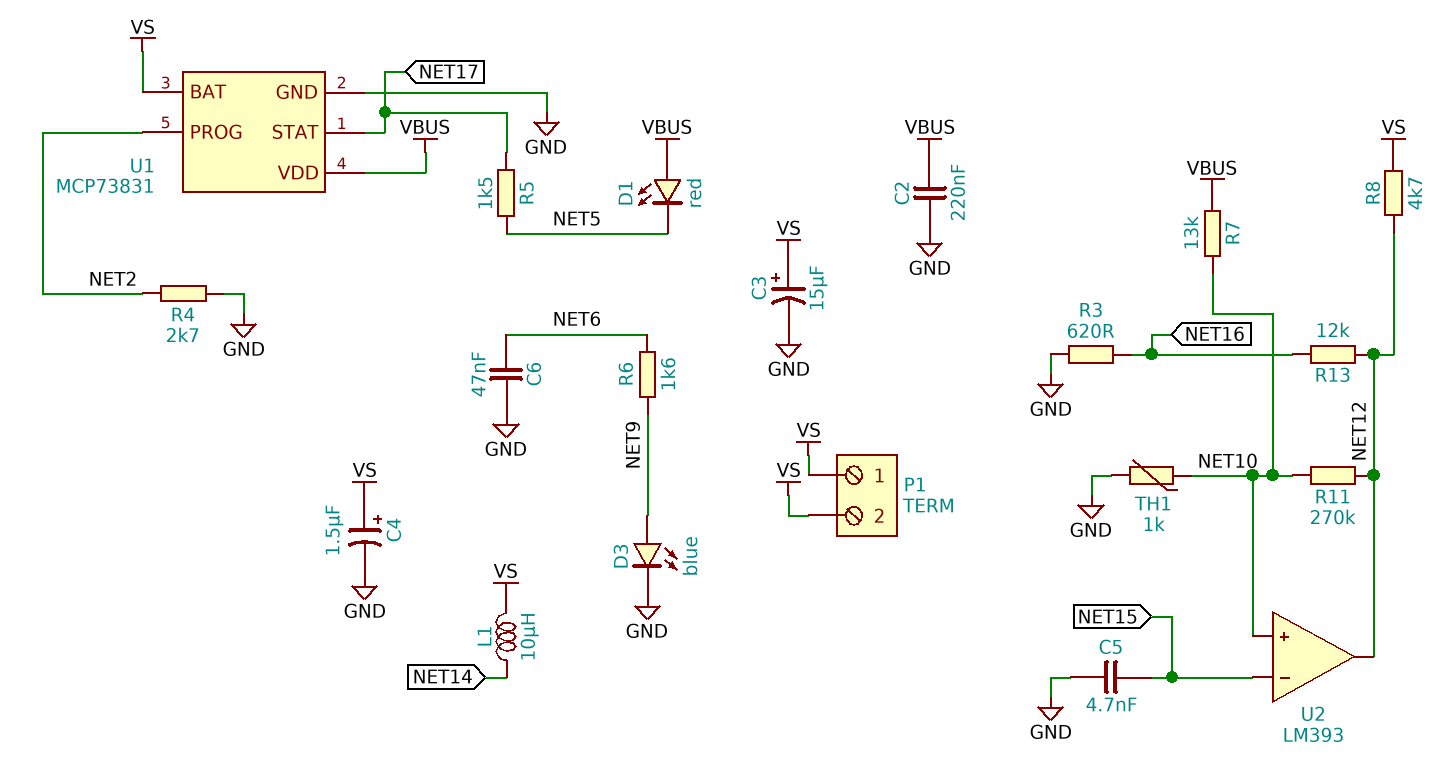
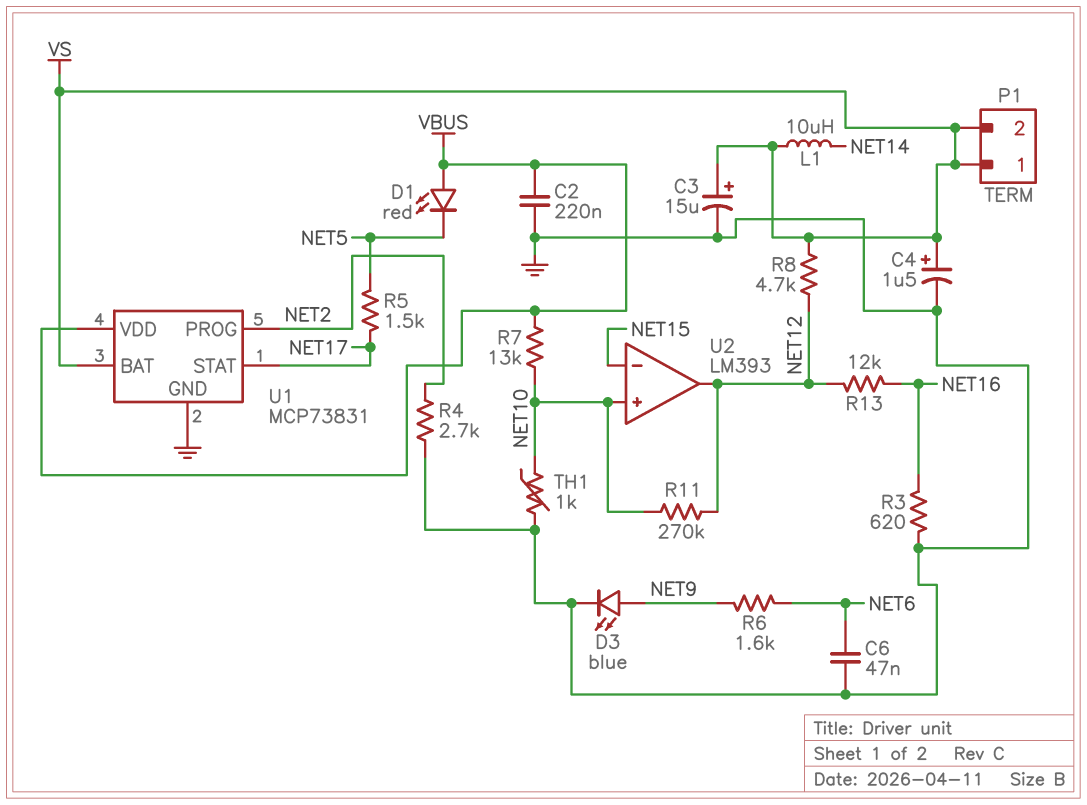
C5: 4.7nF (GND, NET15) -> none

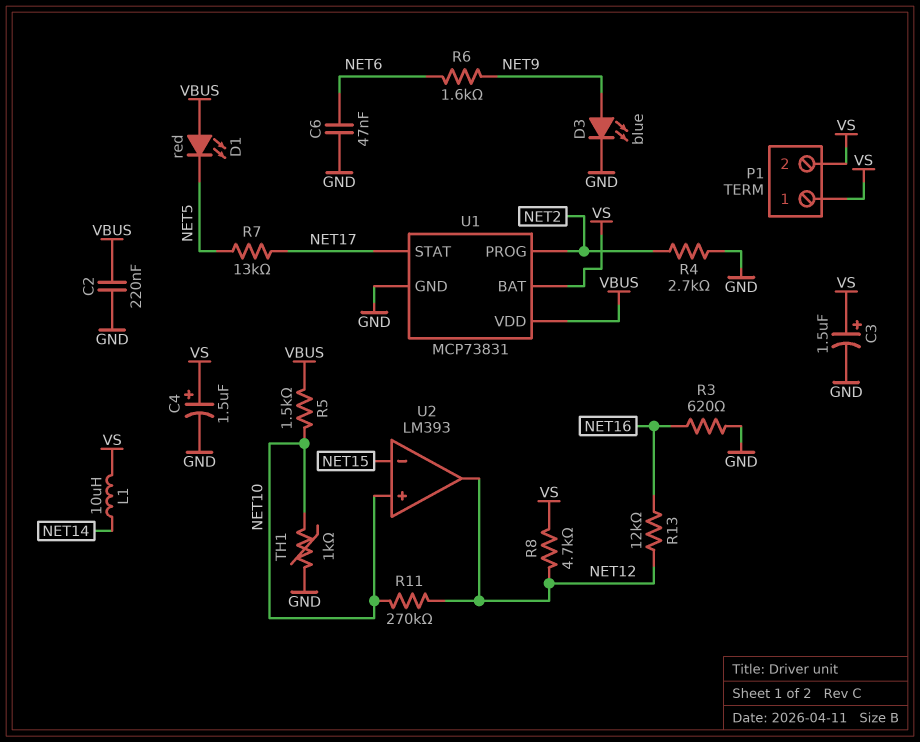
C3: 15uF (plus VS, minus GND) -> 1.5uF (plus VS, minus GND)
R5: 1.5k (NET5, NET17) -> 1.5k (NET10, VBUS)
R7: 13k (NET10, VBUS) -> 13k (NET5, NET17)

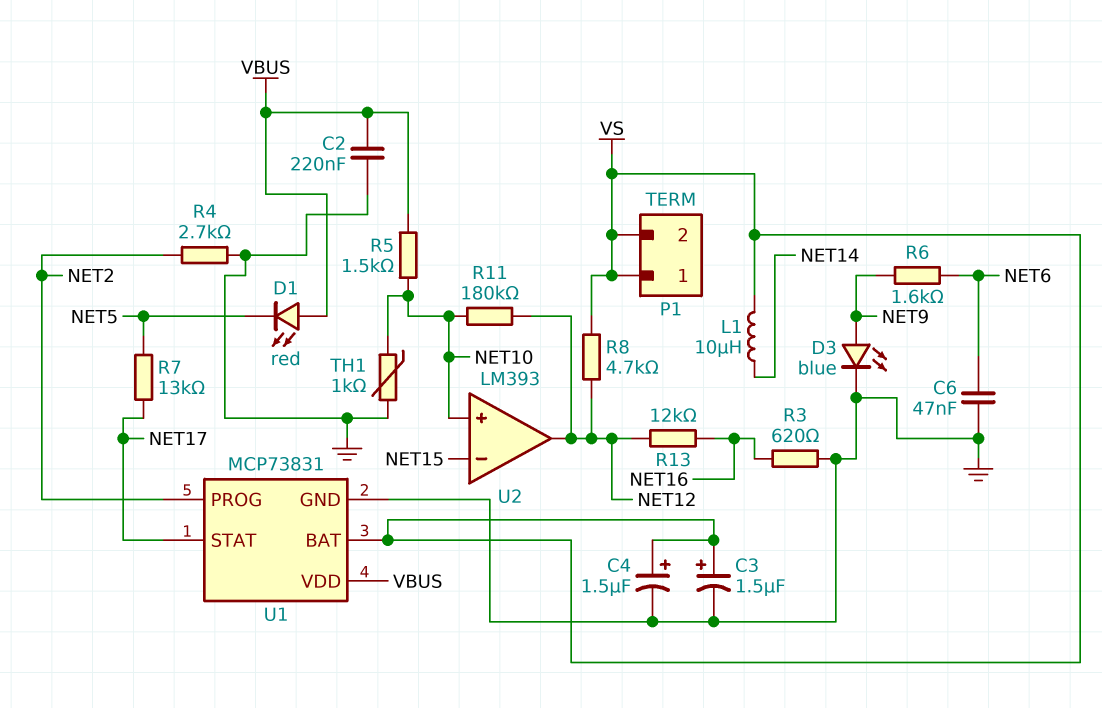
R11: 270k (NET10, NET12) -> 180k (NET10, NET12)

